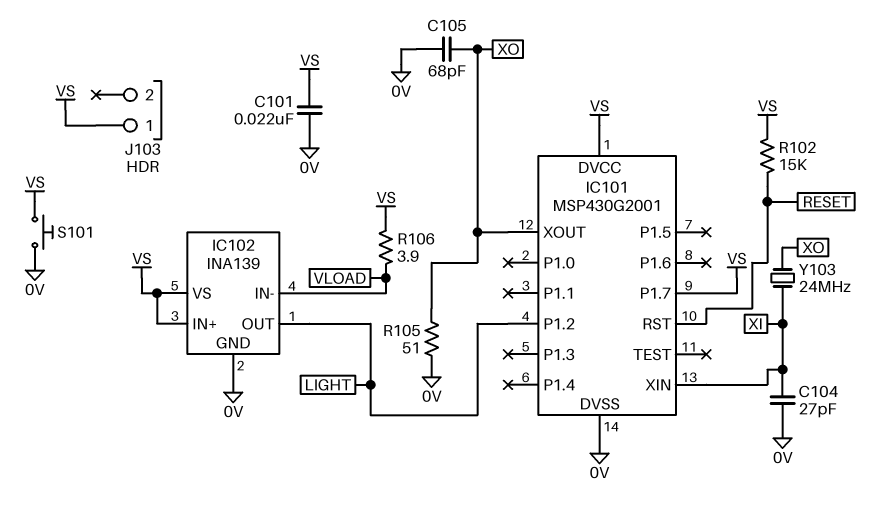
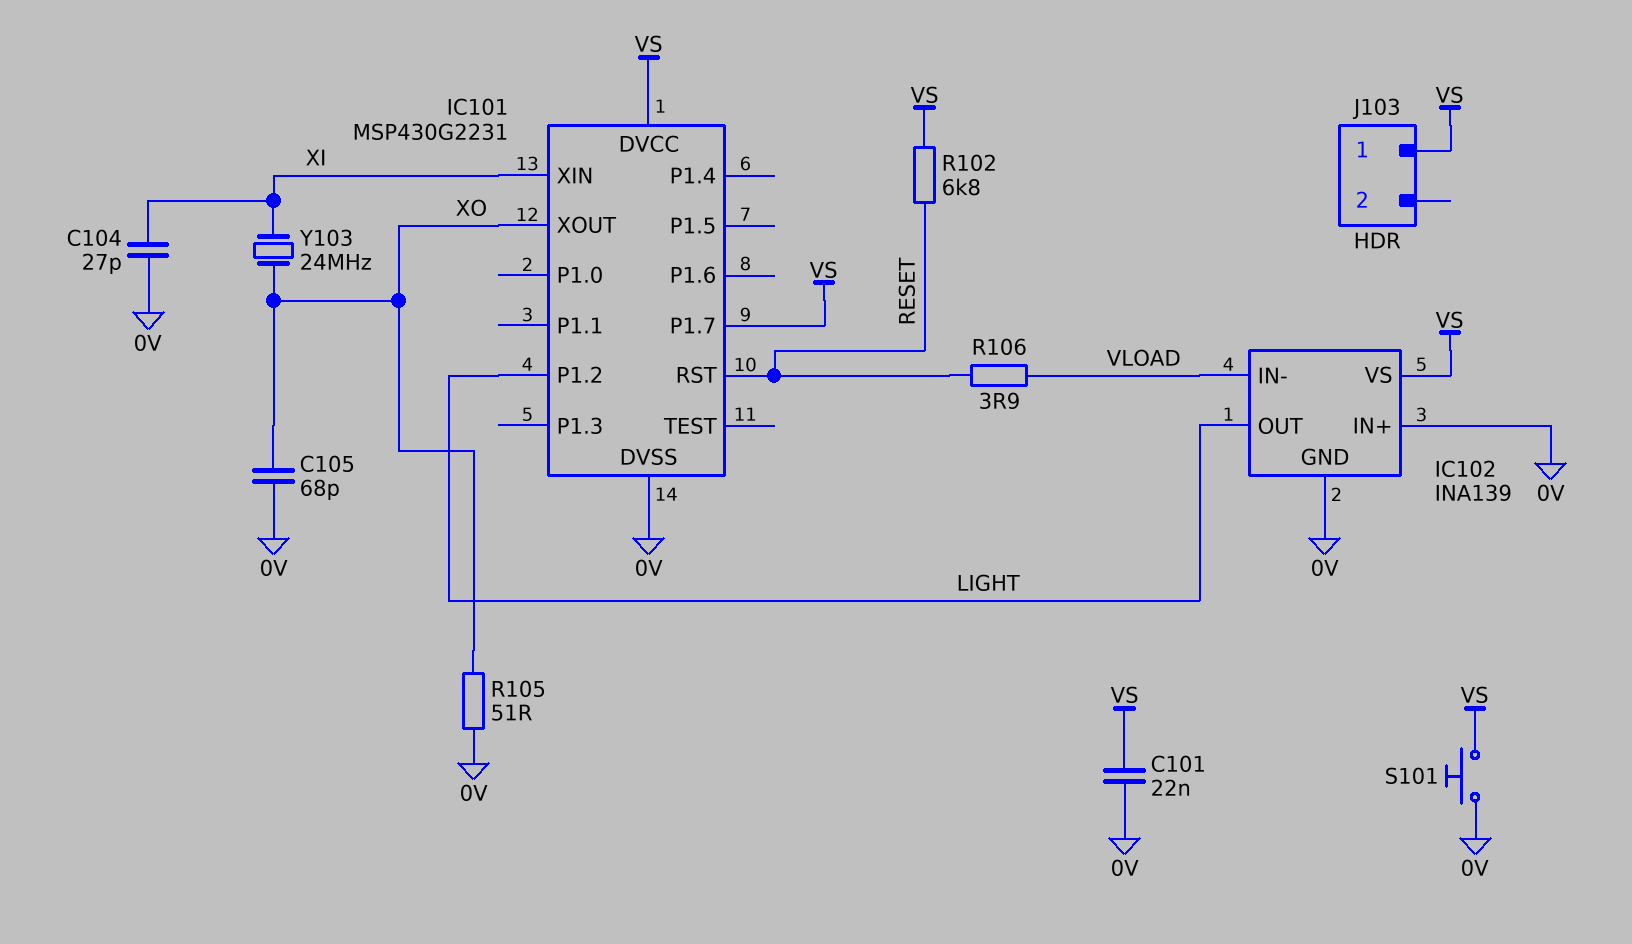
IC101: MSP430G2001 -> MSP430G2231
IC102 pin IN+: VS -> 0V
R102: 15k (RESET, VS) -> 6.8k (RESET, VS)
R106: 3.9 (VLOAD, VS) -> 3.9 (RESET, VLOAD)

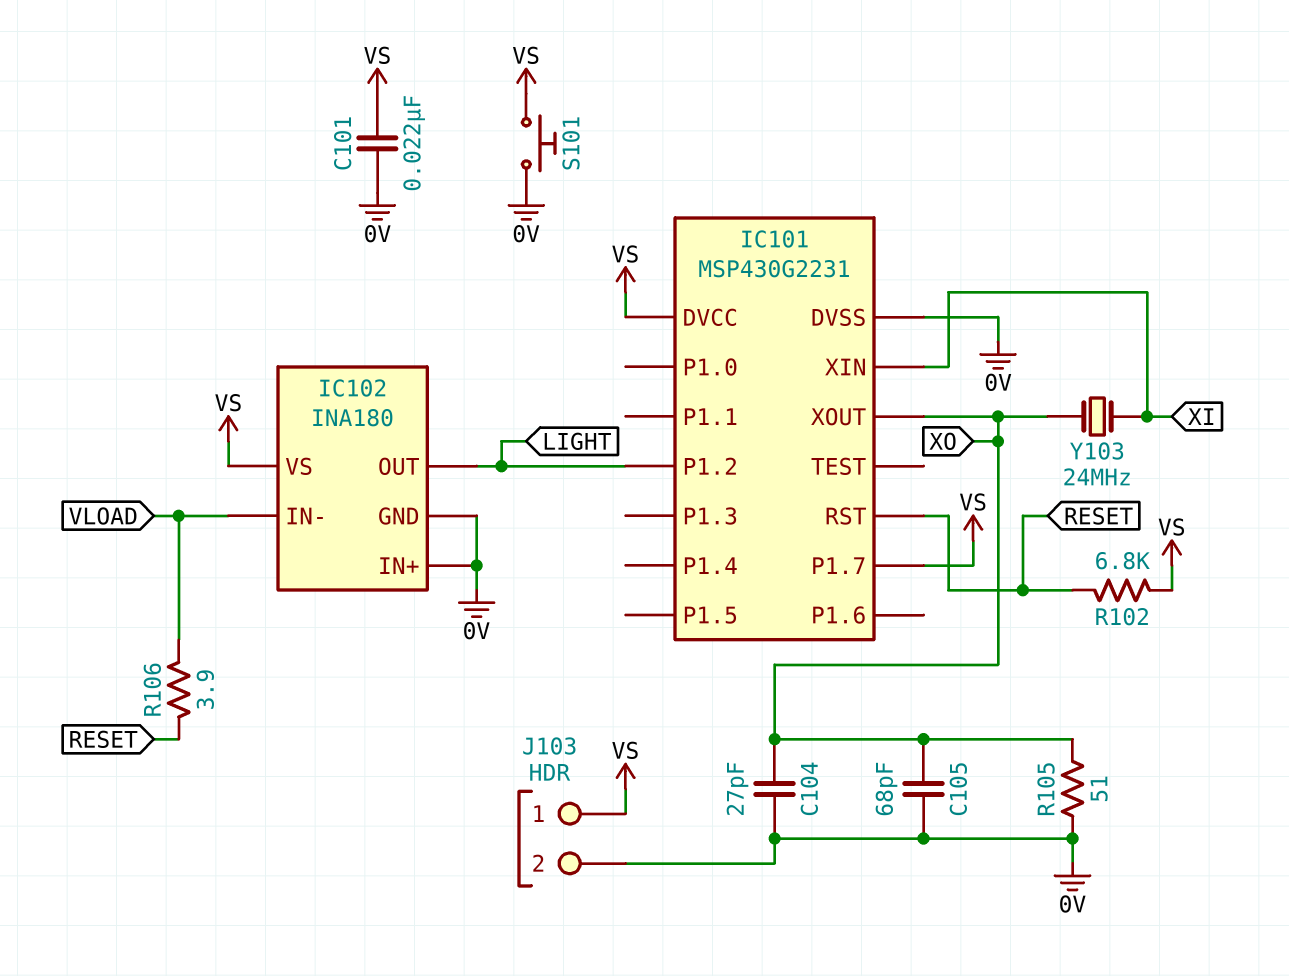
C104: 27pF (0V, XI) -> 27pF (0V, XO)
IC102: INA139 -> INA180
J103 pin 2: none -> 0V

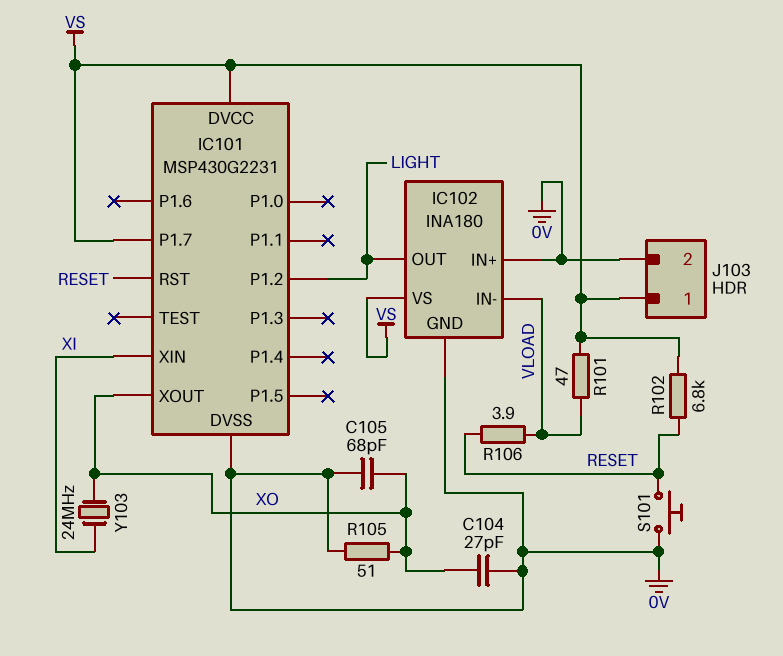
C101: 22nF (0V, VS) -> none
R101: none -> 47 (VLOAD, VS)
S101: button (0V, VS) -> button (0V, RESET)

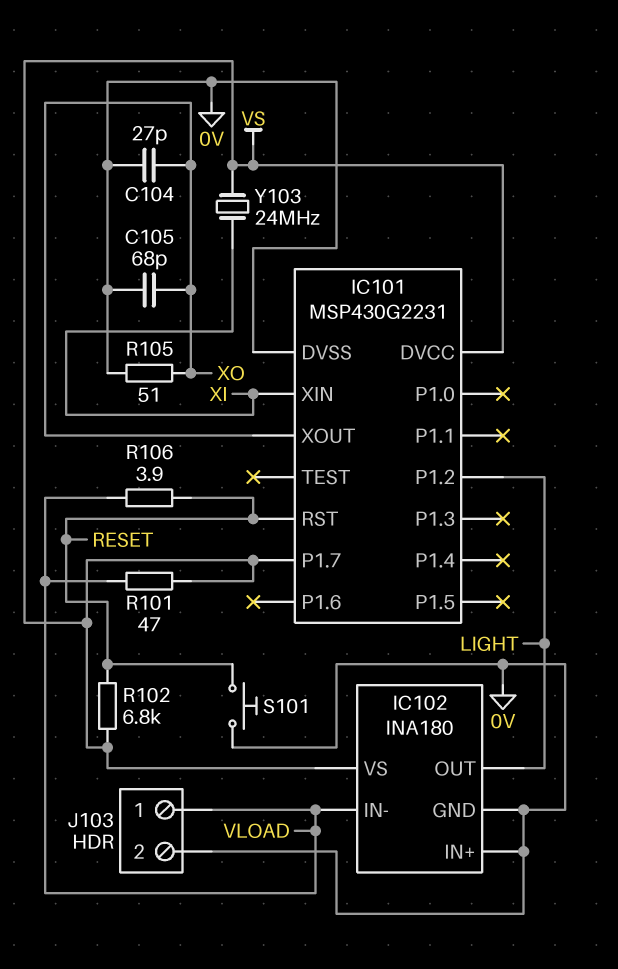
J103 pin 1: VS -> VLOAD
Y103: 24MHz (XI, XO) -> 24MHz (VS, XI)

